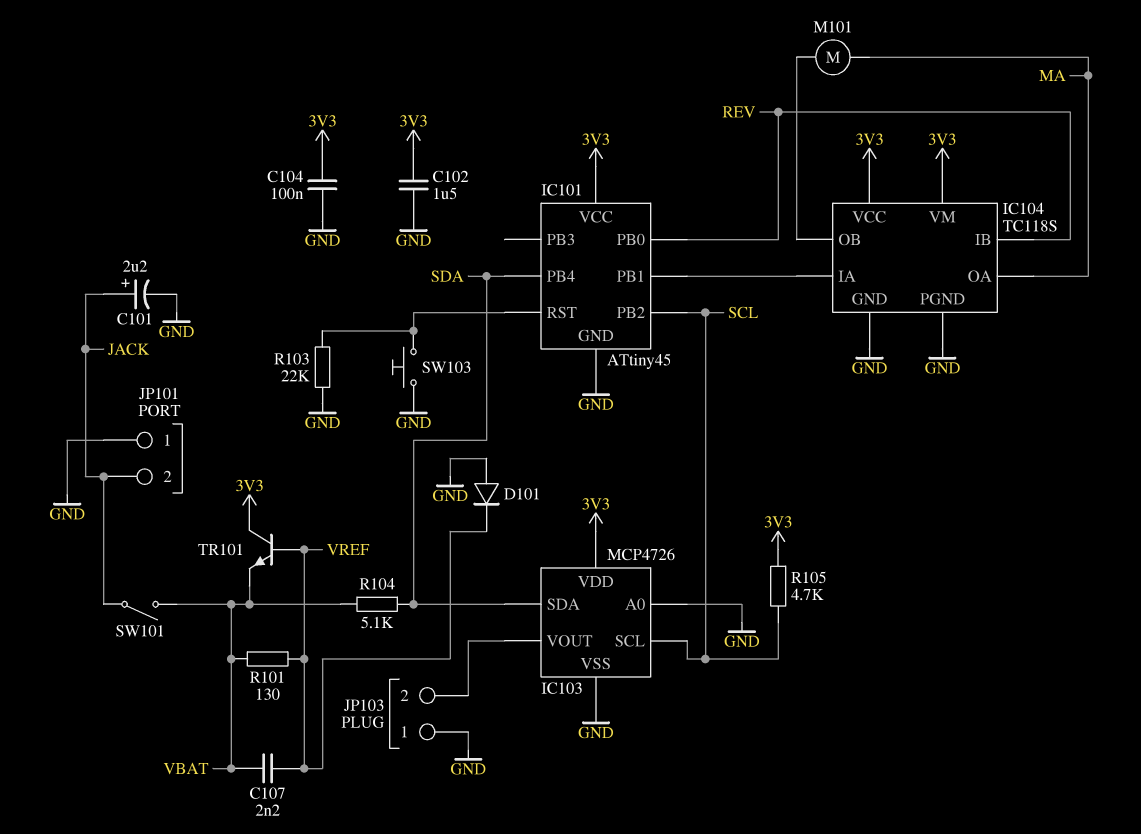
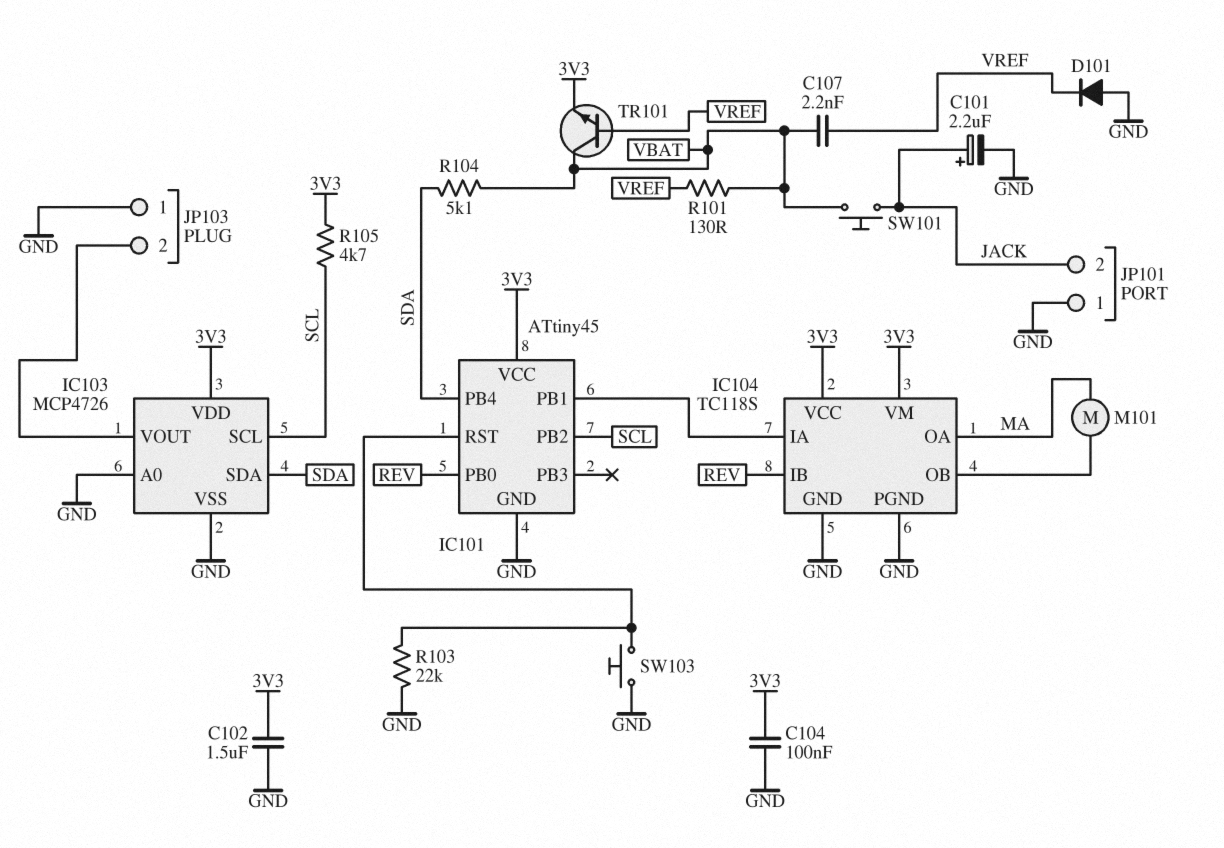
SW101: switch (JACK, VBAT) -> button (JACK, VBAT)
TR101: NPN (B VREF, C 3V3, E VBAT) -> NPN (B VREF, C VBAT, E 3V3)

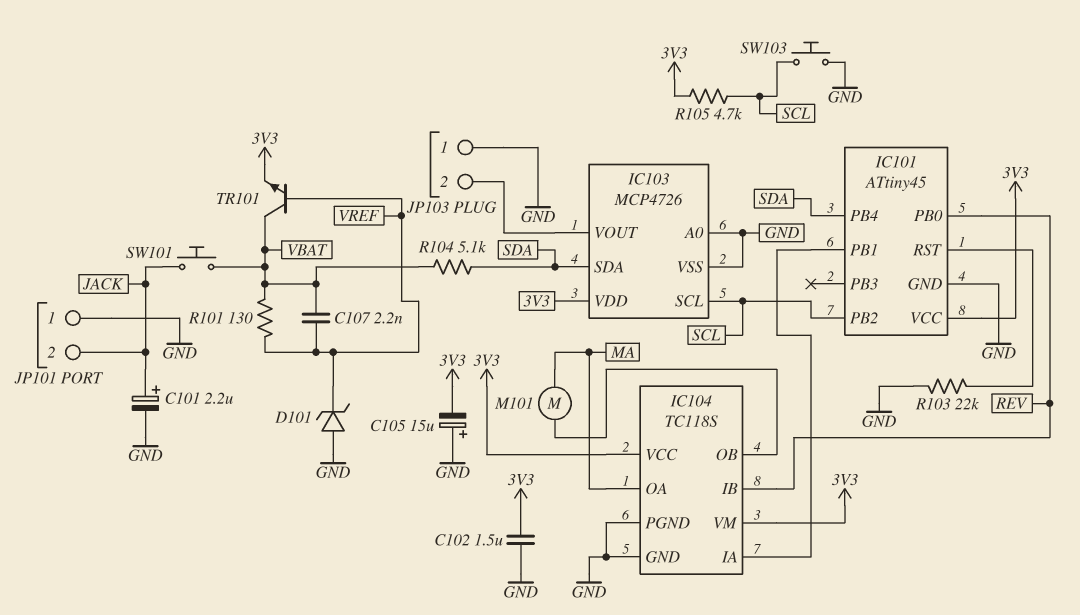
C104: 100nF (3V3, GND) -> none
C105: none -> 15uF (plus GND, minus 3V3)
D101: diode (A GND, K VREF) -> zener (A GND, K VREF)
SW103: button (GND, IC101/RST) -> button (GND, SCL)

